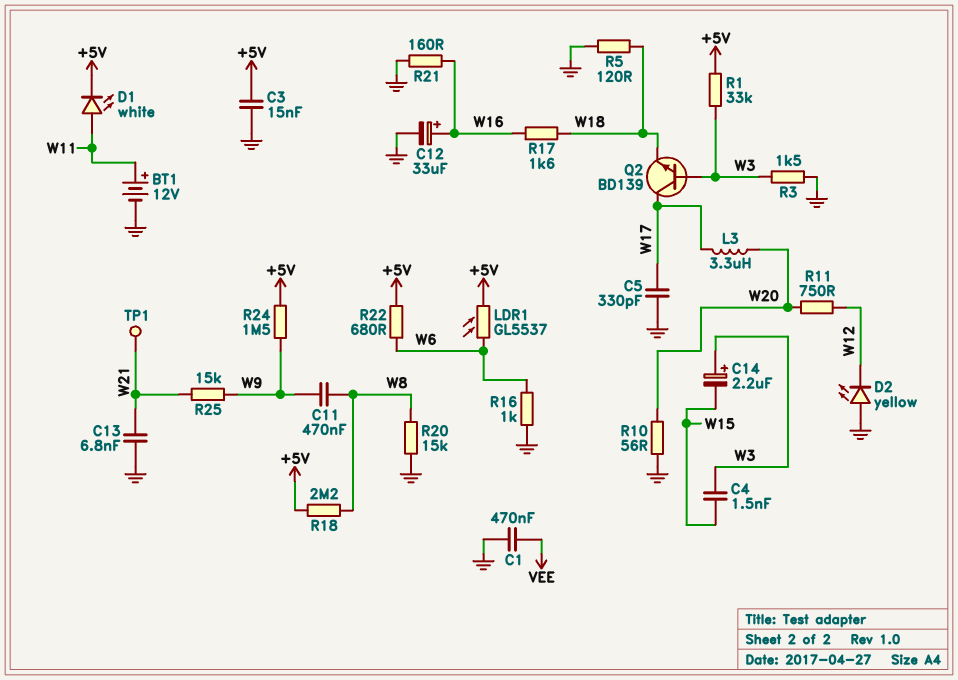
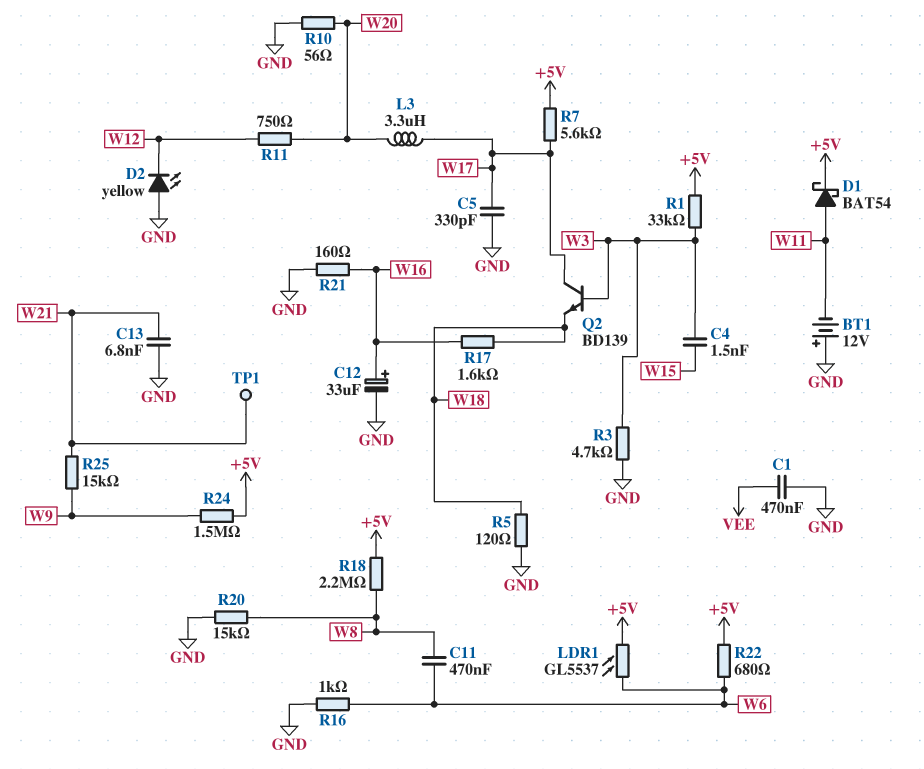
BT1: 12V (plus W11, minus GND) -> 12V (plus GND, minus W11)
C3: 15nF (+5V, GND) -> none
C11: 470nF (W8, W9) -> 470nF (W6, W8)
C14: 2.2uF (plus W3, minus W15) -> none
D1: LED white (A W11, K +5V) -> schottky BAT54 (A W11, K +5V)
R3: 1.5k (GND, W3) -> 4.7k (GND, W3)
R7: none -> 5.6k (+5V, W17)

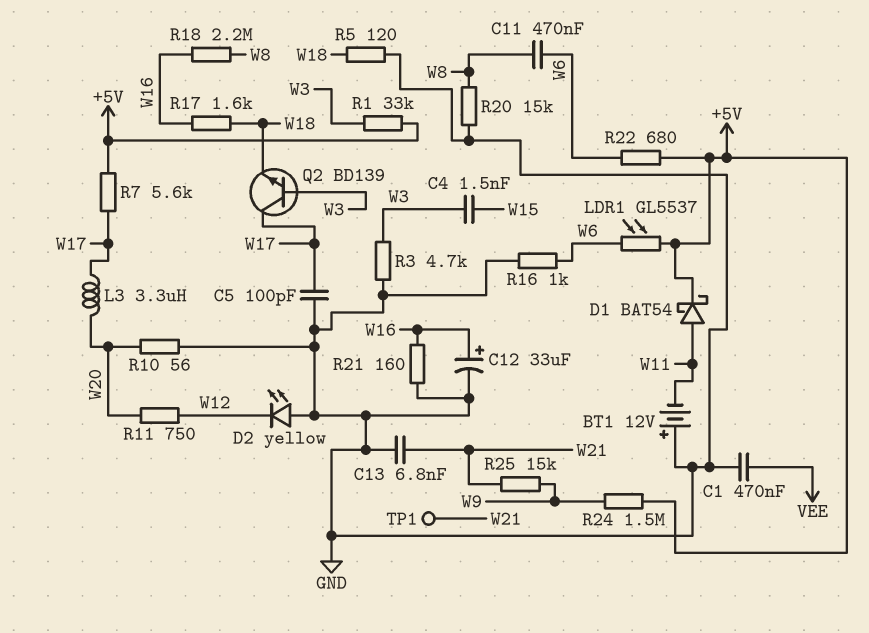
C5: 330pF (GND, W17) -> 100pF (GND, W17)
R18: 2.2M (+5V, W8) -> 2.2M (W8, W16)

